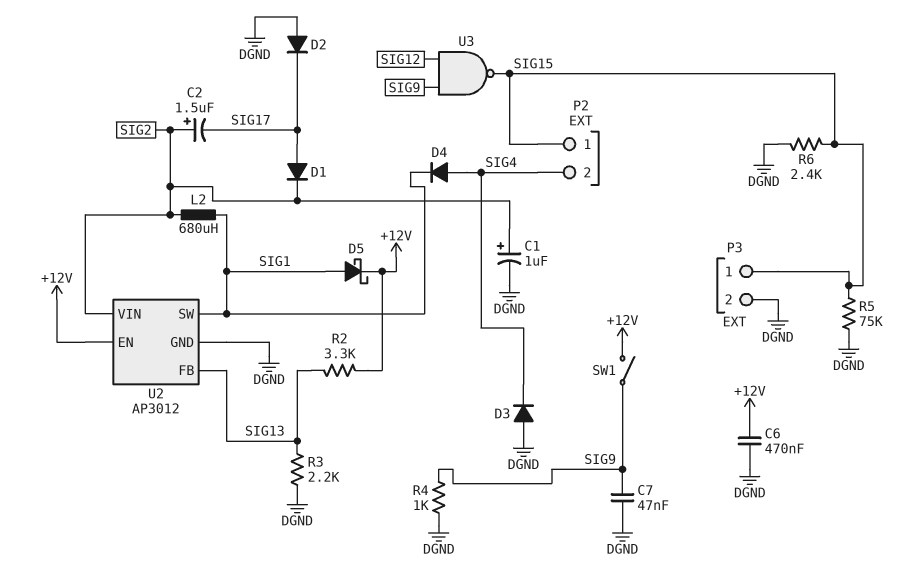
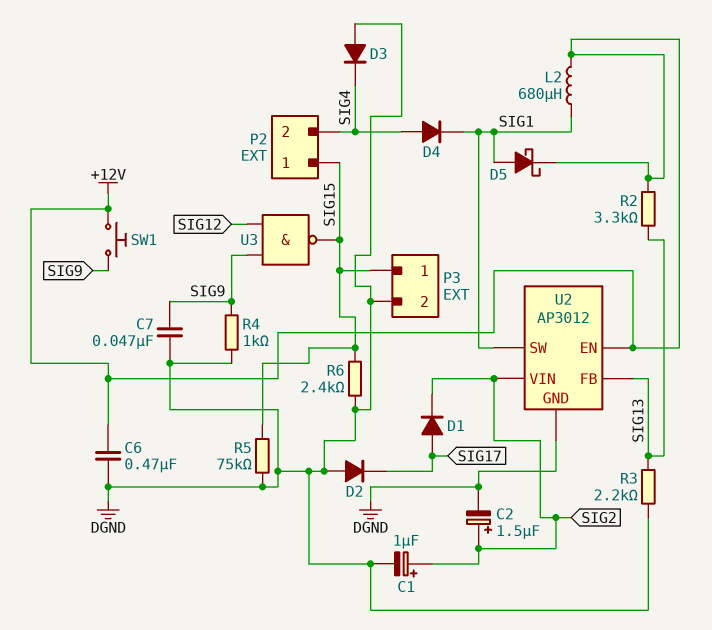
C2: 1.5uF (plus SIG2, minus SIG17) -> 1.5uF (plus SIG2, minus DGND)
L2: 680uH (SIG1, SIG2) -> 680uH (+12V, SIG1)
SW1: switch (+12V, SIG9) -> button (+12V, SIG9)

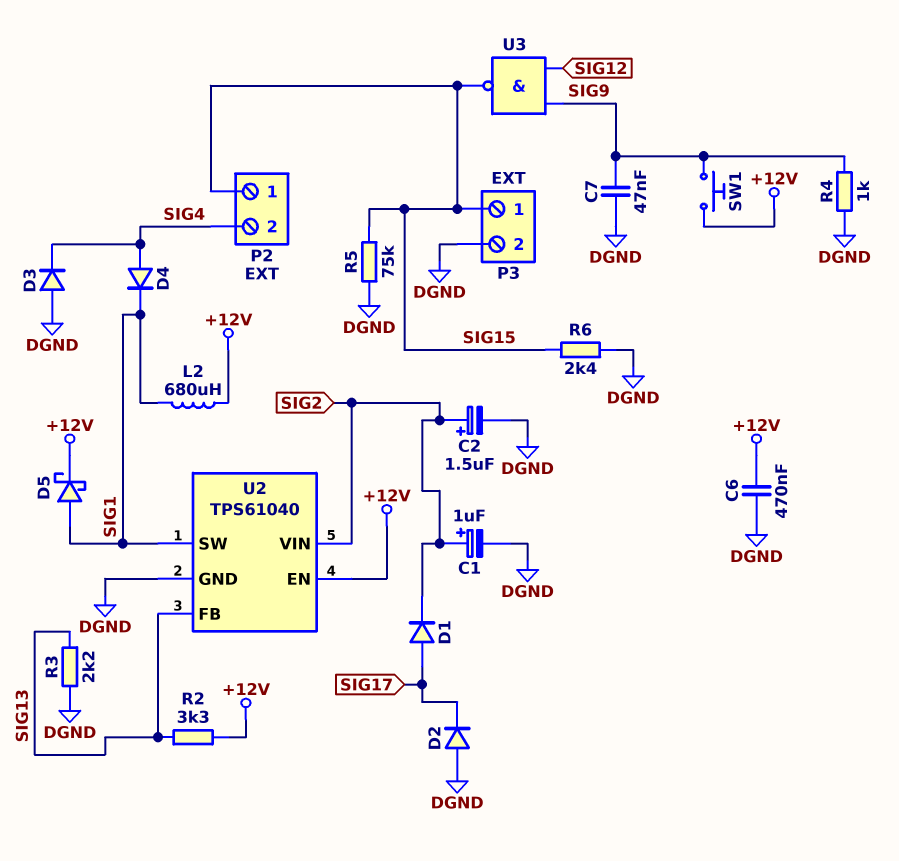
U2: AP3012 -> TPS61040

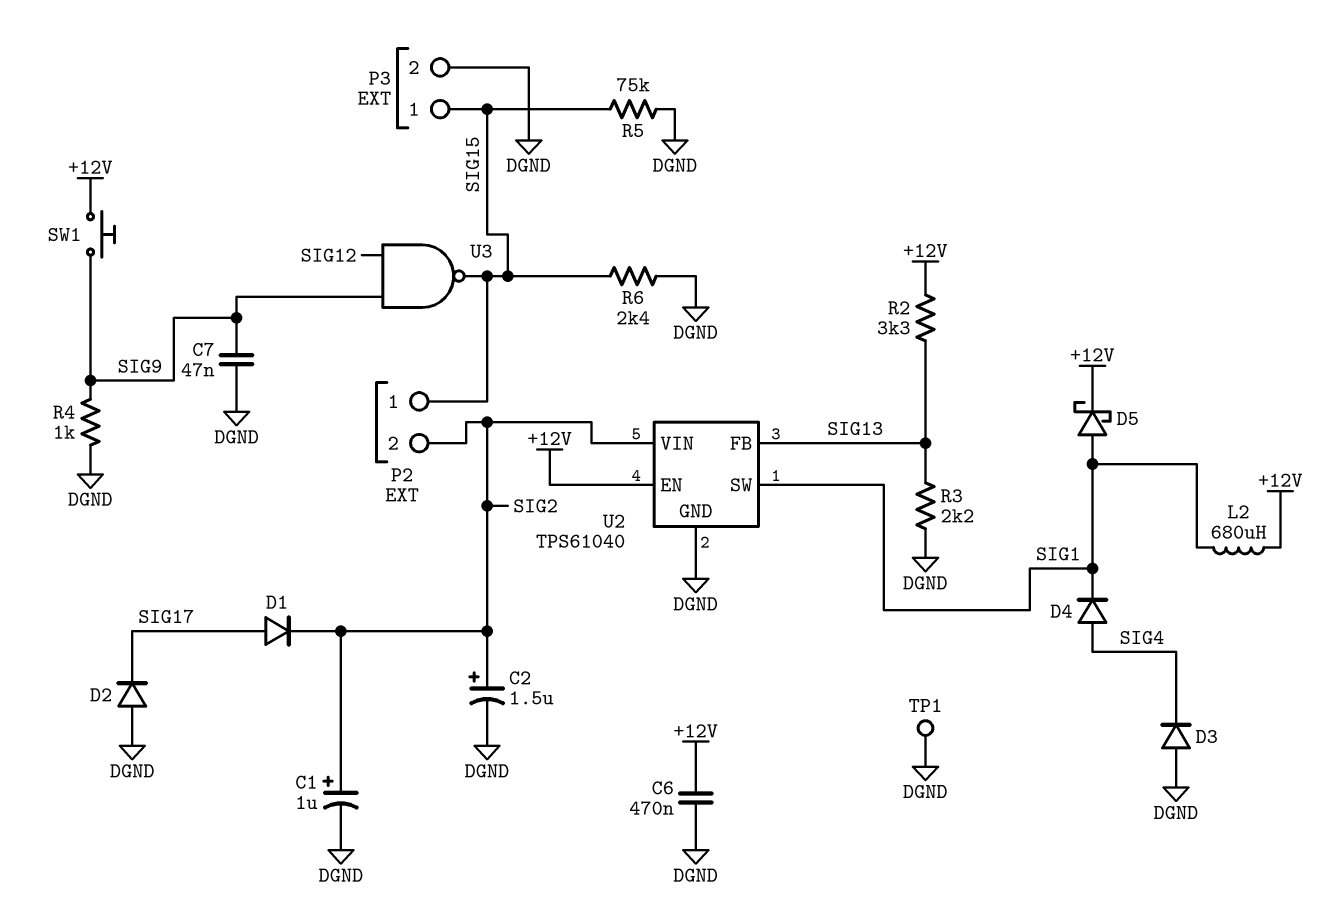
P2 pin 2: SIG4 -> SIG2
TP1: none -> test point (DGND)

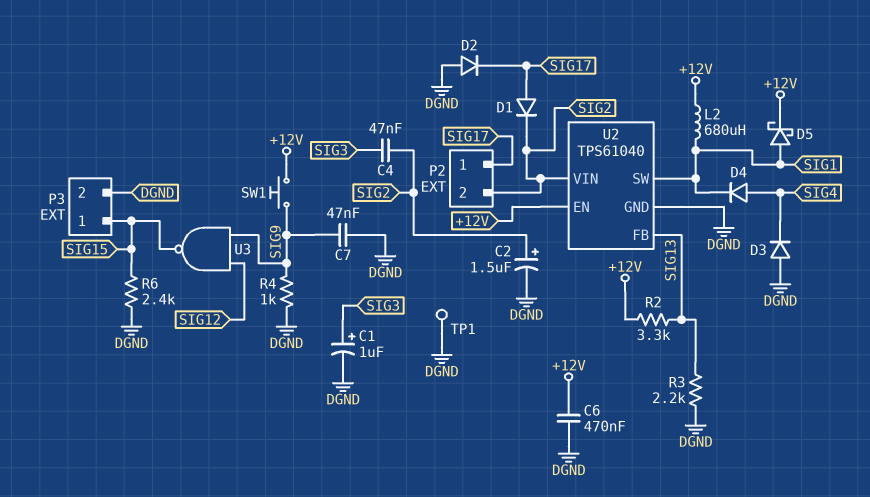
C1: 1uF (plus SIG2, minus DGND) -> 1uF (plus SIG3, minus DGND)
C4: none -> 47nF (SIG2, SIG3)
P2 pin 1: SIG15 -> SIG17
R5: 75k (DGND, SIG15) -> none

